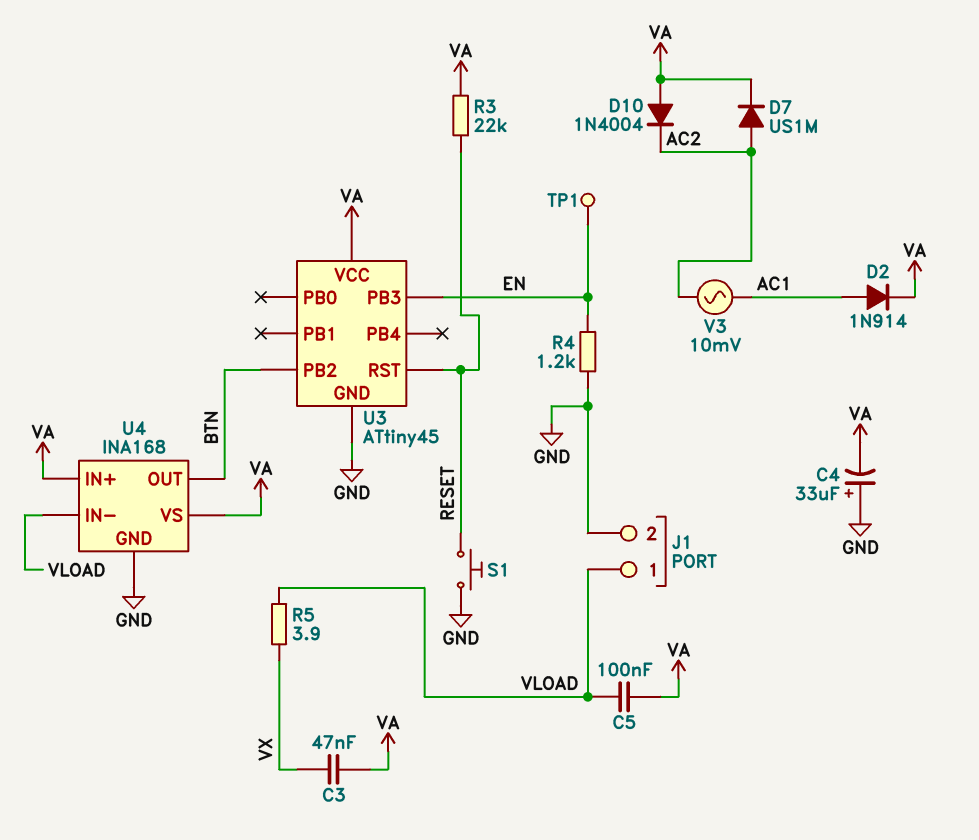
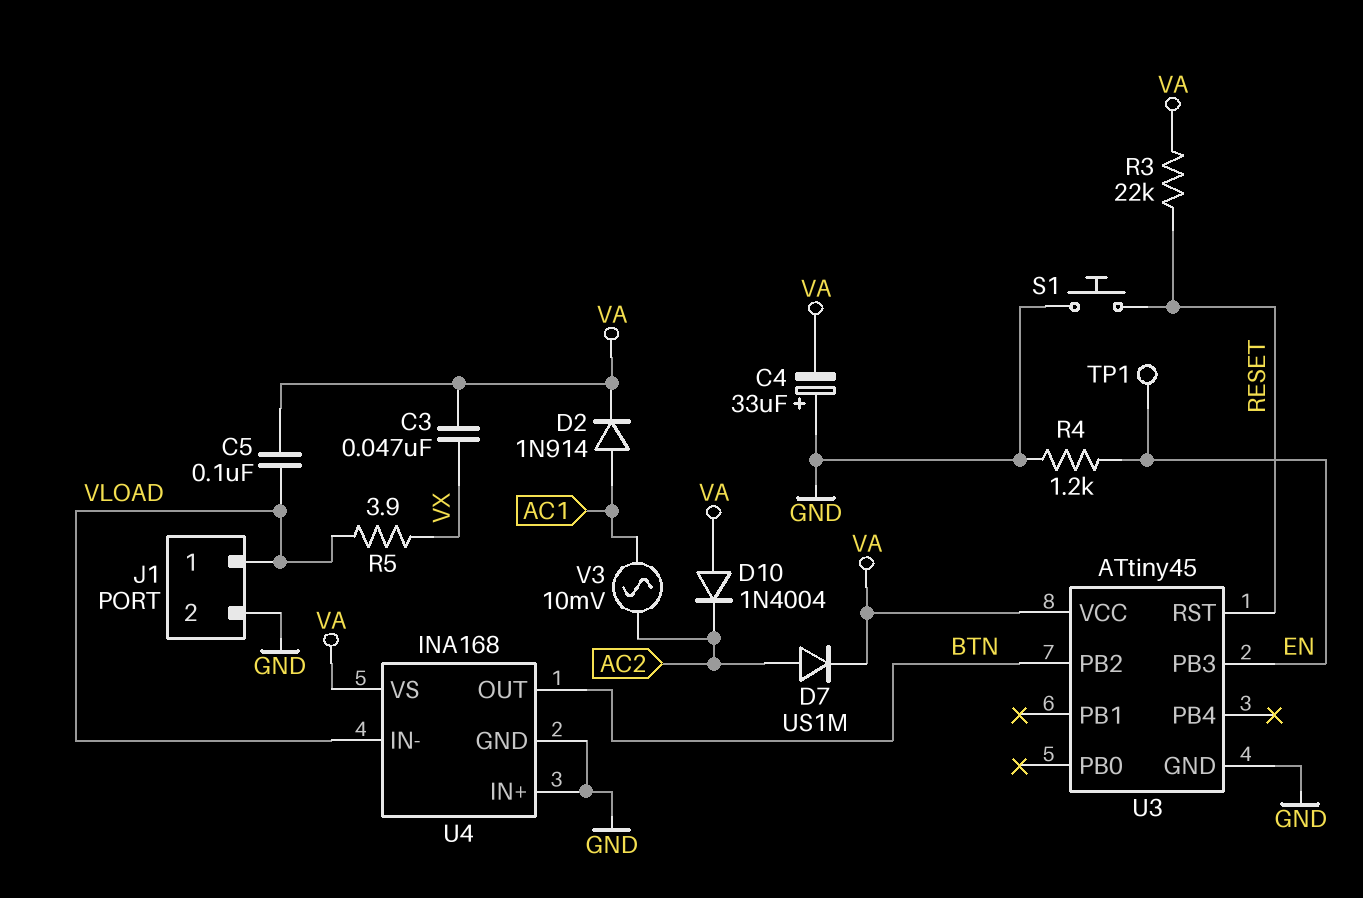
U4 pin IN+: VA -> GND

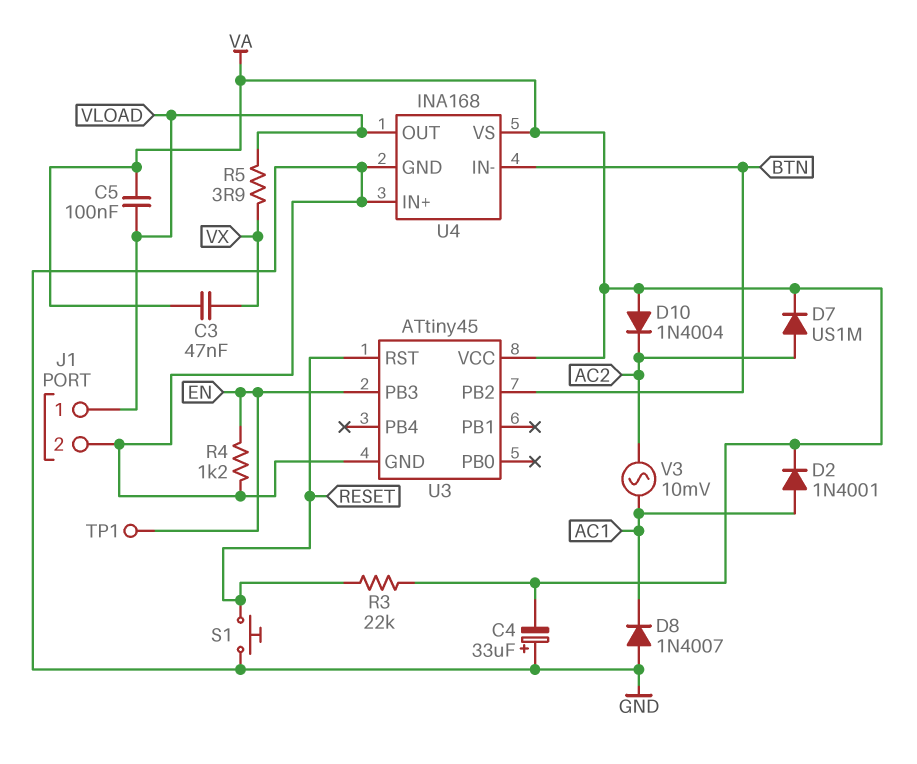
D2: diode 1N914 (A AC1, K VA) -> diode 1N4001 (A AC1, K VA)
D8: none -> diode 1N4007 (A GND, K AC1)
U4 pin IN-: VLOAD -> BTN
U4 pin OUT: BTN -> VLOAD

